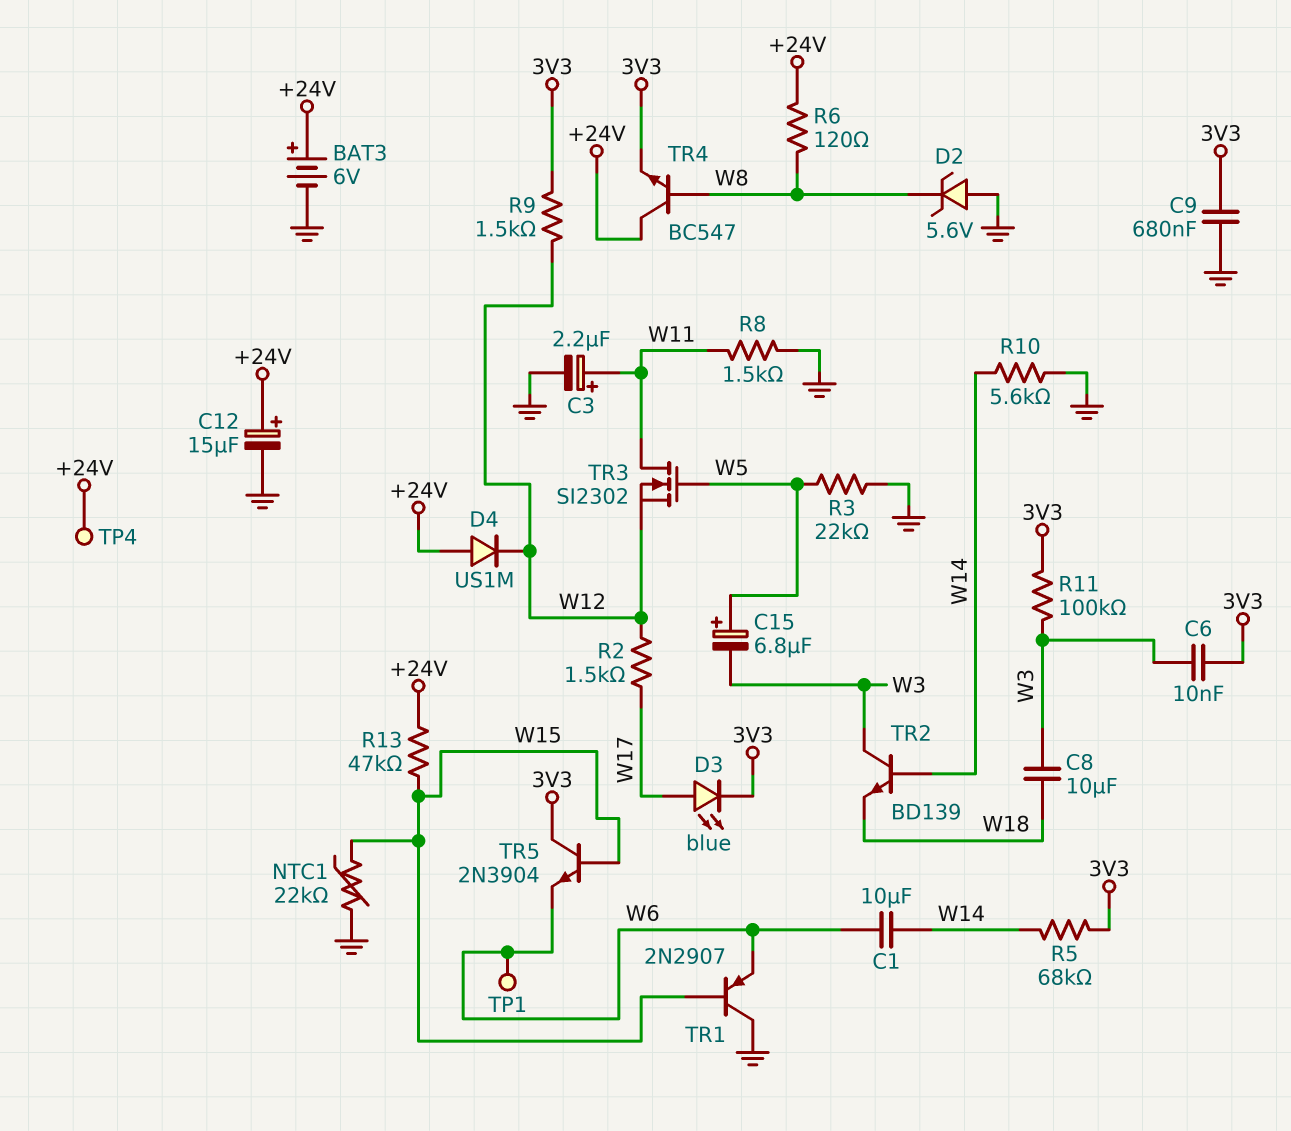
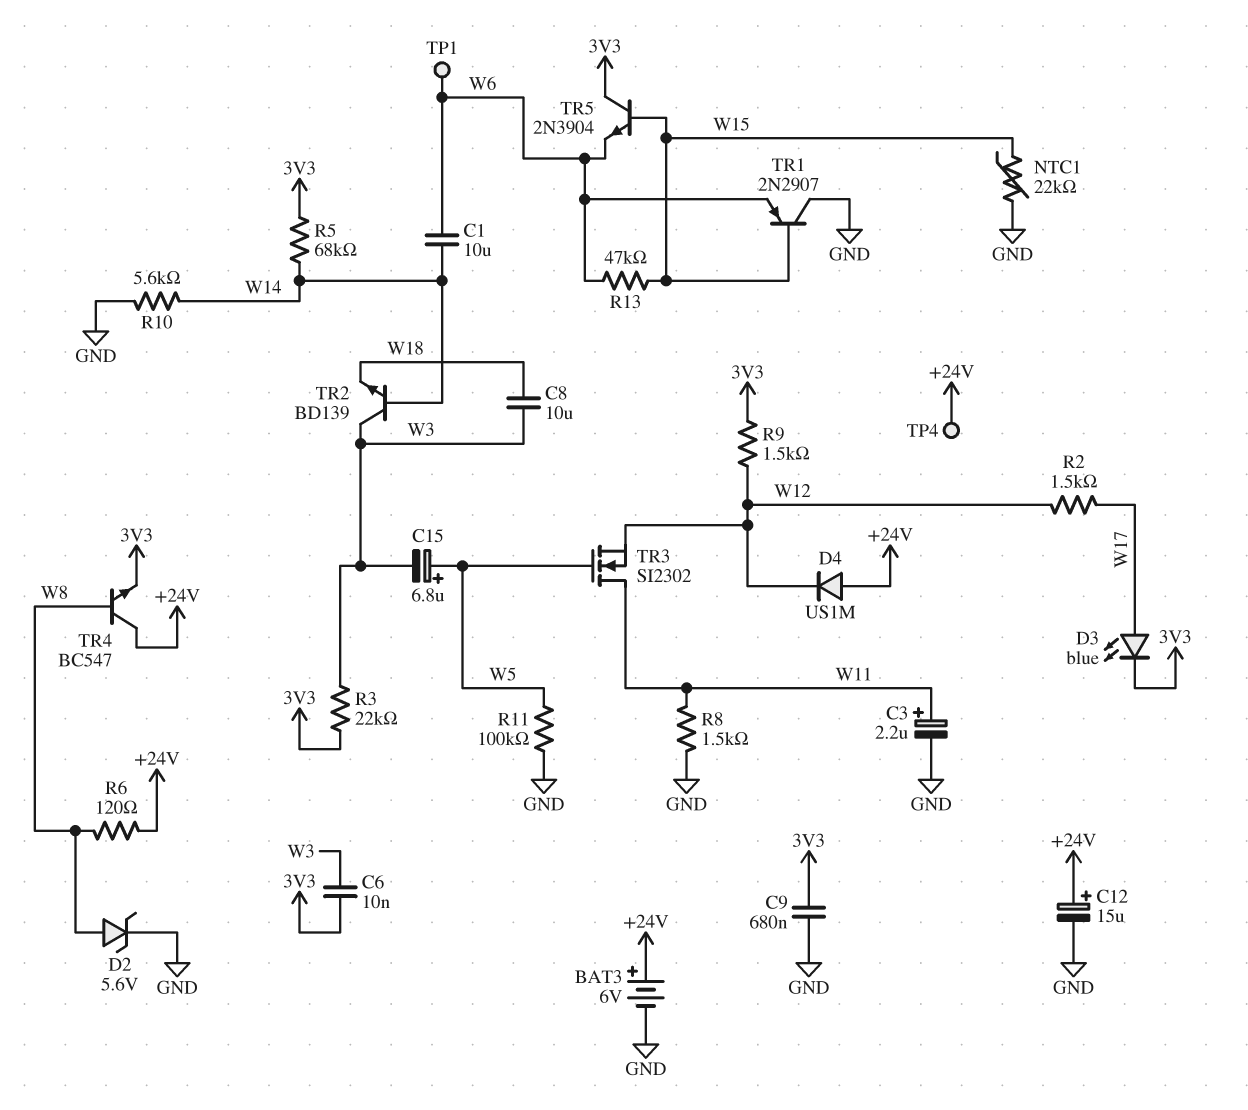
D2: zener 5.6V (A GND, K W8) -> zener 5.6V (A W8, K GND)
R3: 22k (GND, W5) -> 22k (3V3, W3)
R11: 100k (3V3, W3) -> 100k (GND, W5)
R13: 47k (+24V, W15) -> 47k (W6, W15)

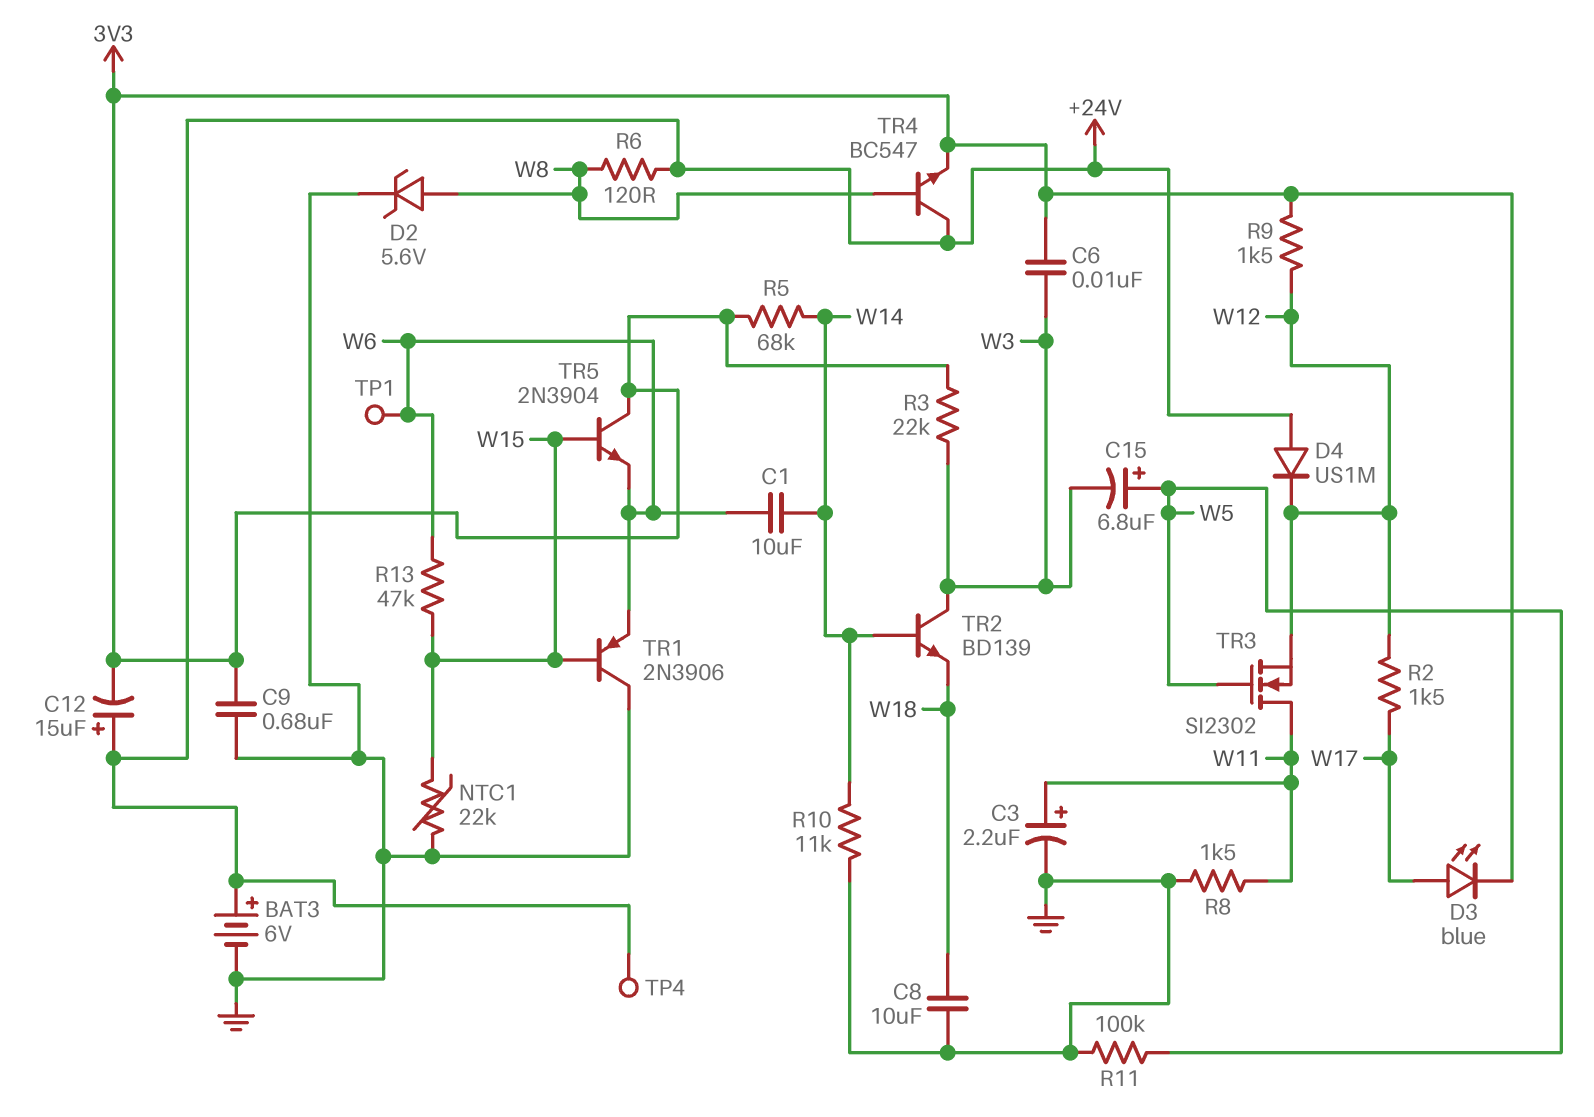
C8: 10uF (W3, W18) -> 10uF (GND, W18)
C12: 15uF (plus +24V, minus GND) -> 15uF (plus +24V, minus 3V3)
R10: 5.6k (GND, W14) -> 11k (GND, W14)
TR1: PNP 2N2907 (B W15, C GND, E W6) -> PNP 2N3906 (B W15, C GND, E W6)

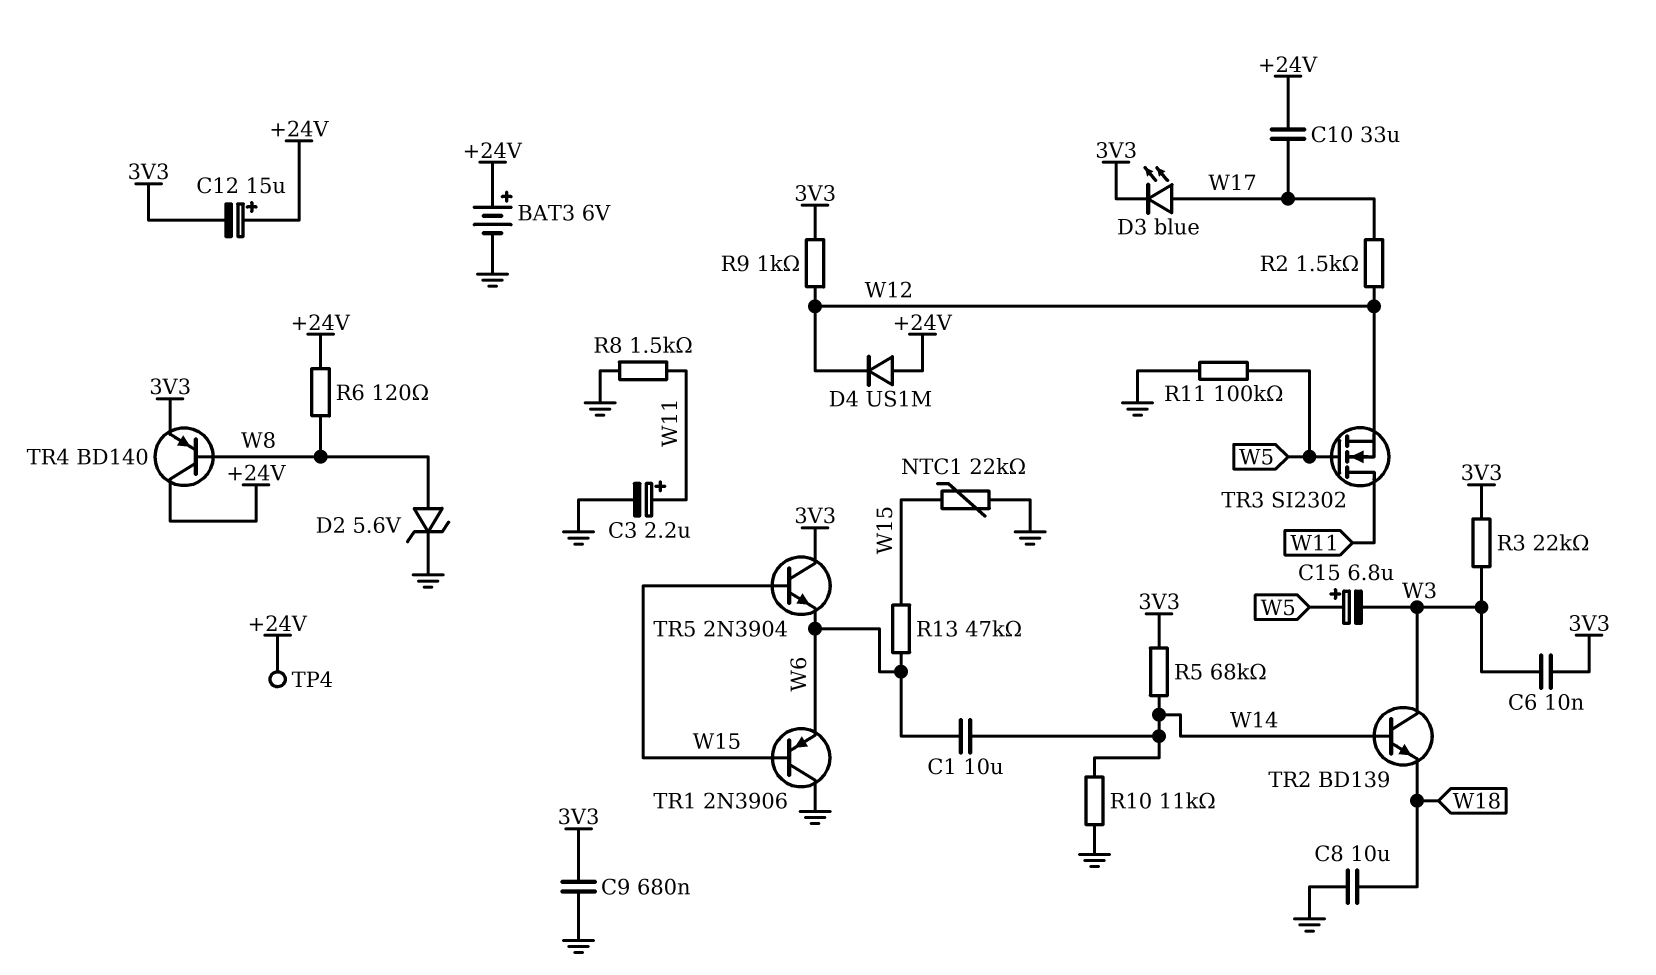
C10: none -> 33uF (+24V, W17)
R9: 1.5k (3V3, W12) -> 1k (3V3, W12)
TP1: test point (W6) -> none
TR4: NPN BC547 (B W8, C +24V, E 3V3) -> PNP BD140 (B W8, C +24V, E 3V3)

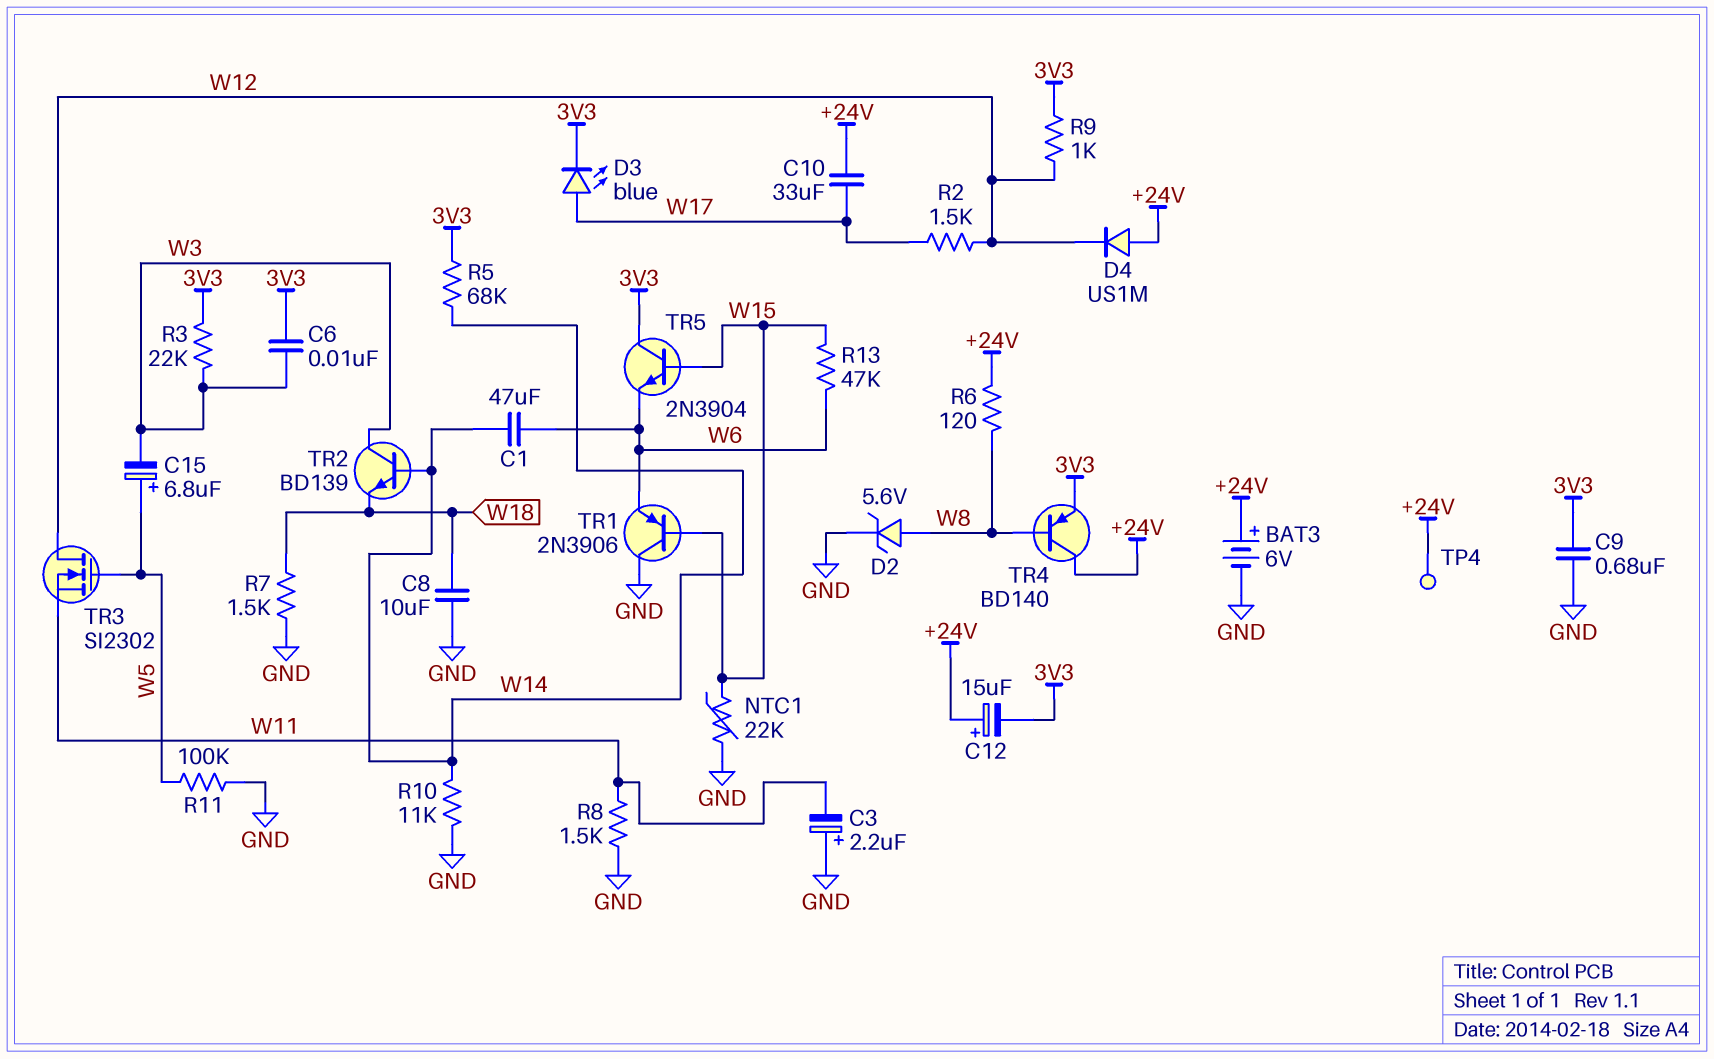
C1: 10uF (W6, W14) -> 47uF (W6, W14)
C3: 2.2uF (plus W11, minus GND) -> 2.2uF (plus GND, minus W11)
R7: none -> 1.5k (GND, W18)
TR3: NMOS SI2302 (G W5, D W11, S W12) -> NMOS SI2302 (G W5, D W12, S W11)

